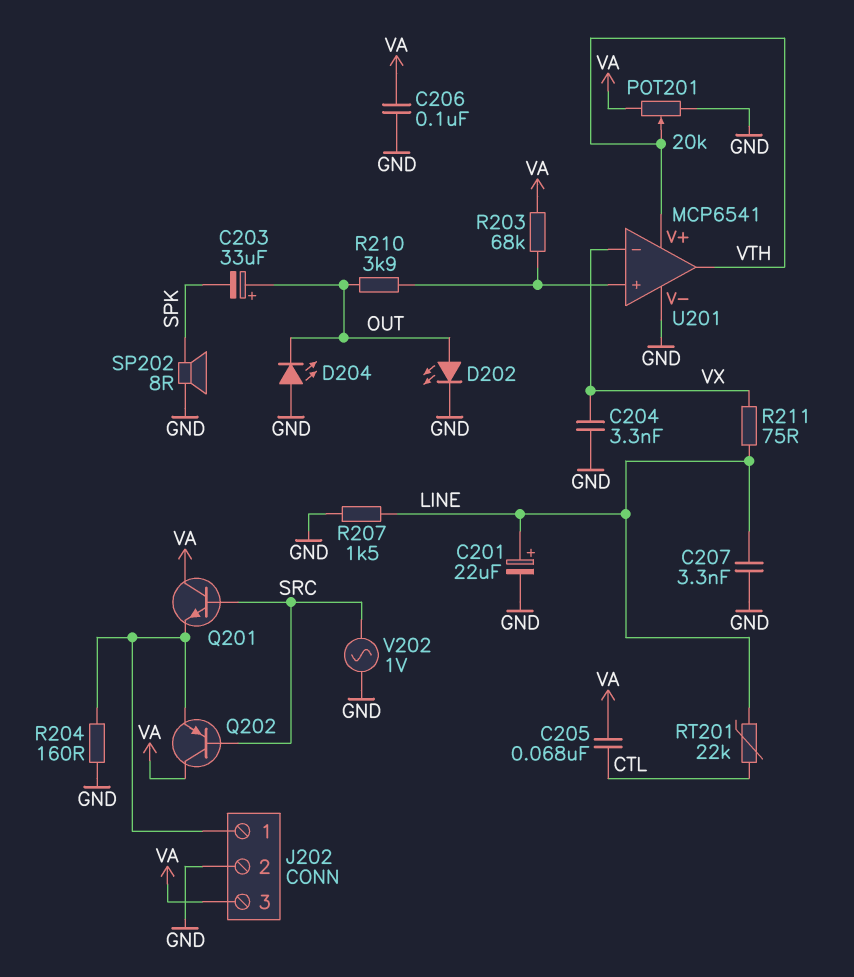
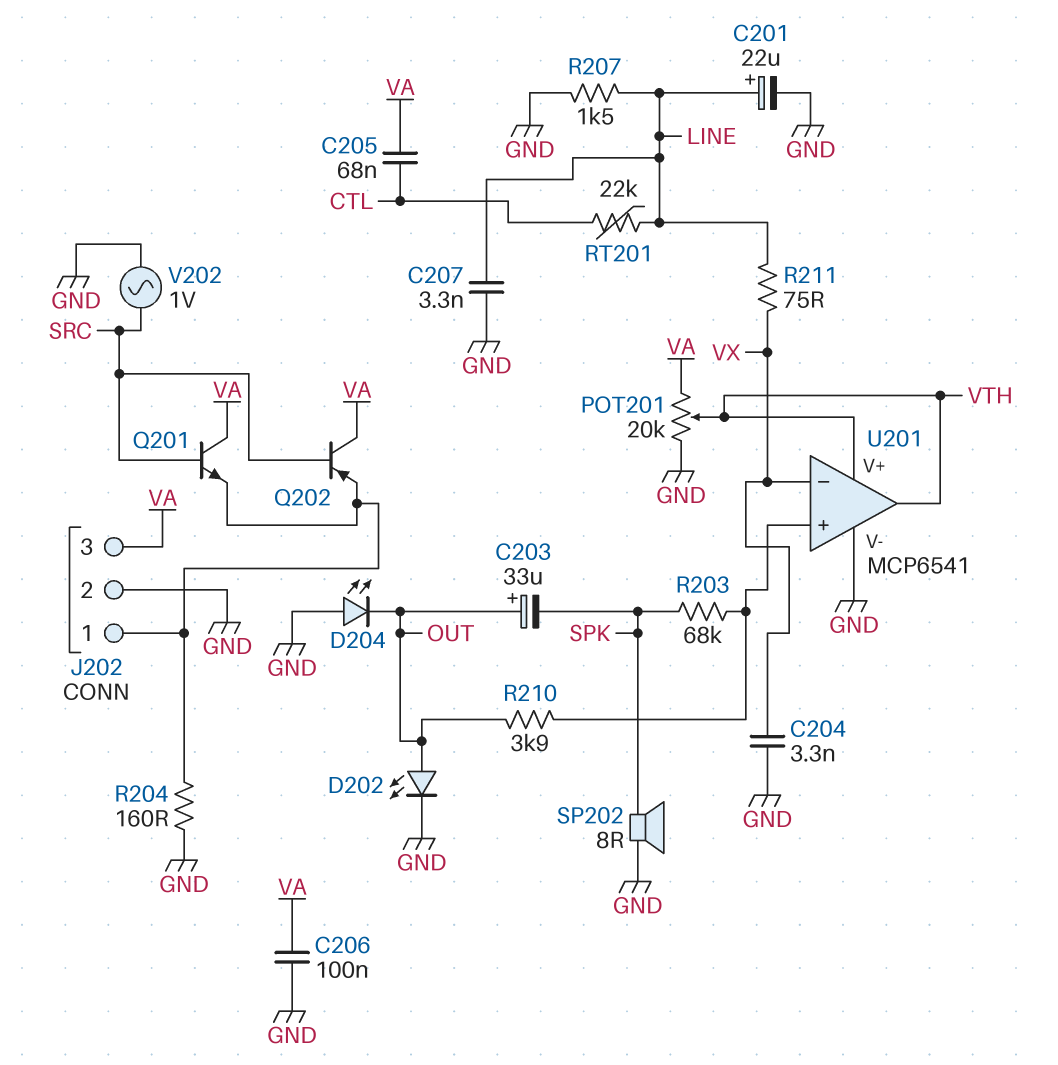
R203: 68k (U201/in+, VA) -> 68k (SPK, U201/in+)

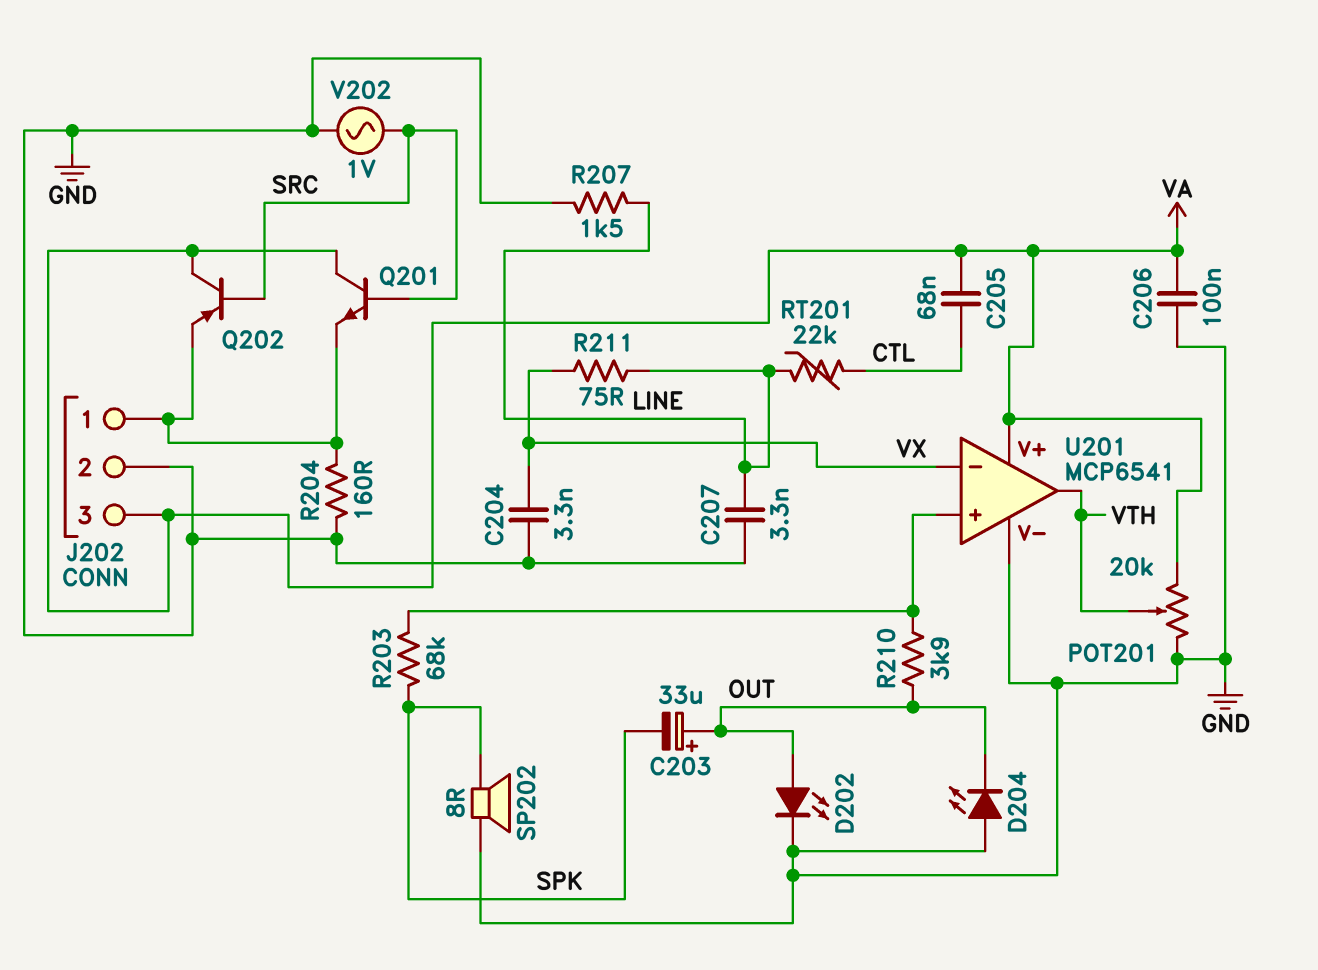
C201: 22uF (plus LINE, minus GND) -> none
U201 pin V+: VTH -> VA

